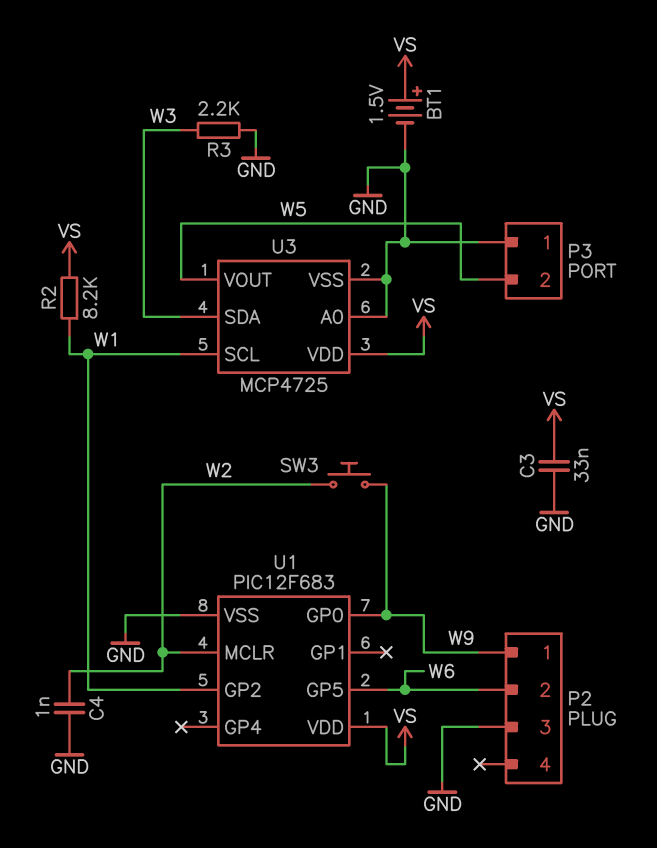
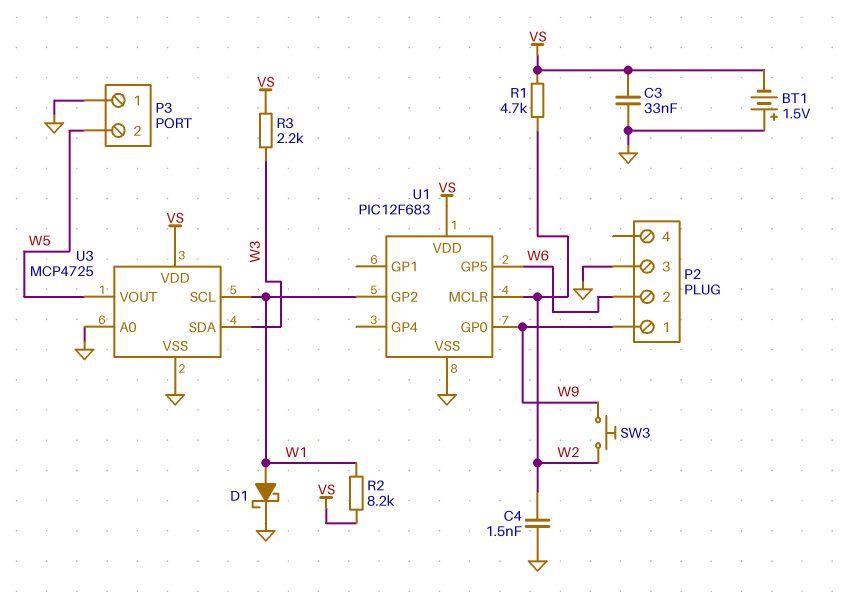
BT1: 1.5V (plus VS, minus GND) -> 1.5V (plus GND, minus VS)
C4: 1nF (GND, W2) -> 1.5nF (GND, W2)
D1: none -> schottky (A W1, K GND)
R1: none -> 4.7k (VS, W2)
R3: 2.2k (GND, W3) -> 2.2k (VS, W3)

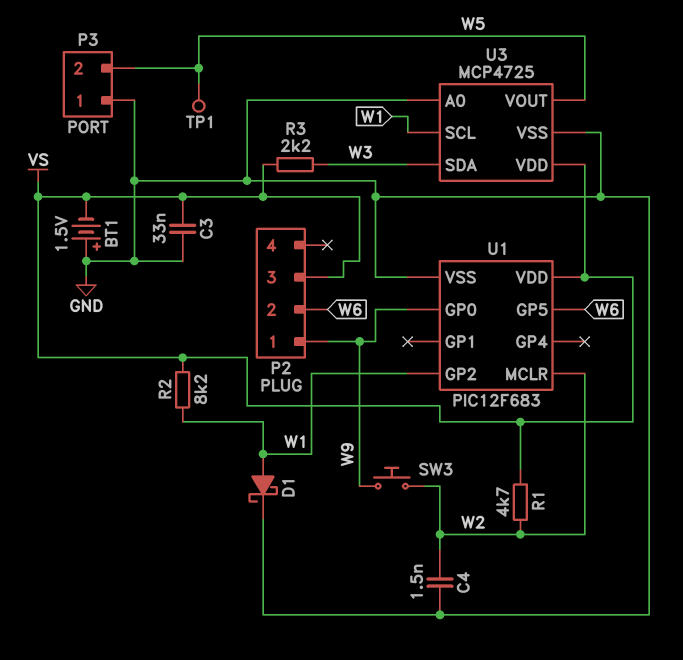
P2 pin 3: GND -> VS
TP1: none -> test point (W5)

